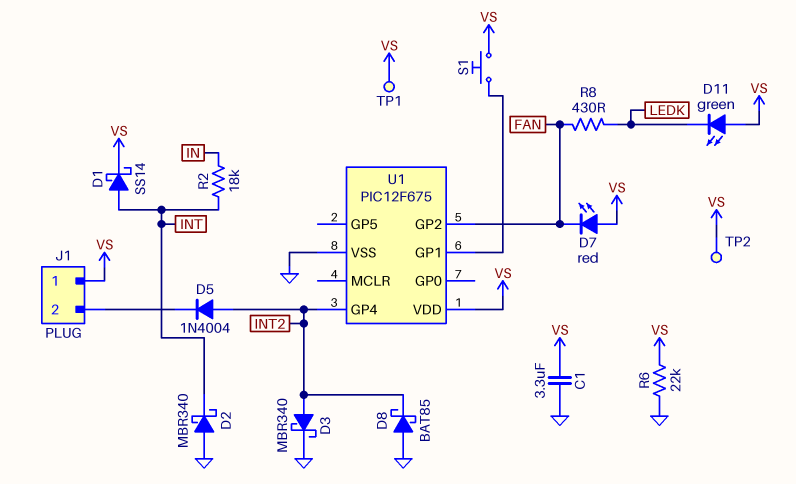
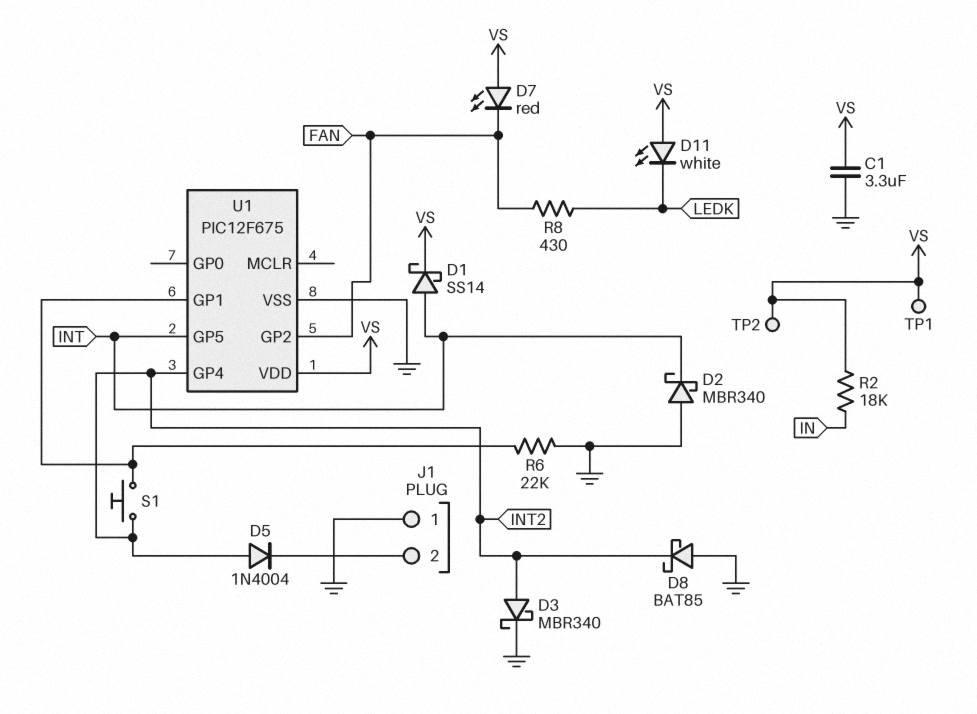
D11: LED green (A VS, K LEDK) -> LED white (A VS, K LEDK)
J1 pin 1: VS -> GND
R2: 18k (IN, INT) -> 18k (IN, VS)
R6: 22k (GND, VS) -> 22k (GND, U1/GP1)
S1: button (U1/GP1, VS) -> button (INT2, U1/GP1)
U1 pin GP5: none -> INT

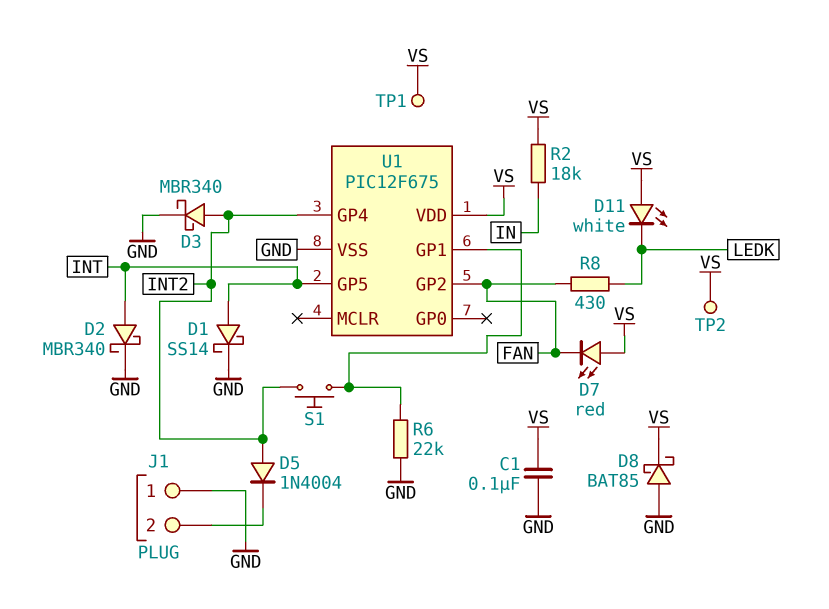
C1: 3.3uF (GND, VS) -> 100nF (GND, VS)
D1: schottky SS14 (A INT, K VS) -> schottky SS14 (A INT, K GND)
D2: schottky MBR340 (A GND, K INT) -> schottky MBR340 (A INT, K GND)
D8: schottky BAT85 (A GND, K INT2) -> schottky BAT85 (A GND, K VS)

